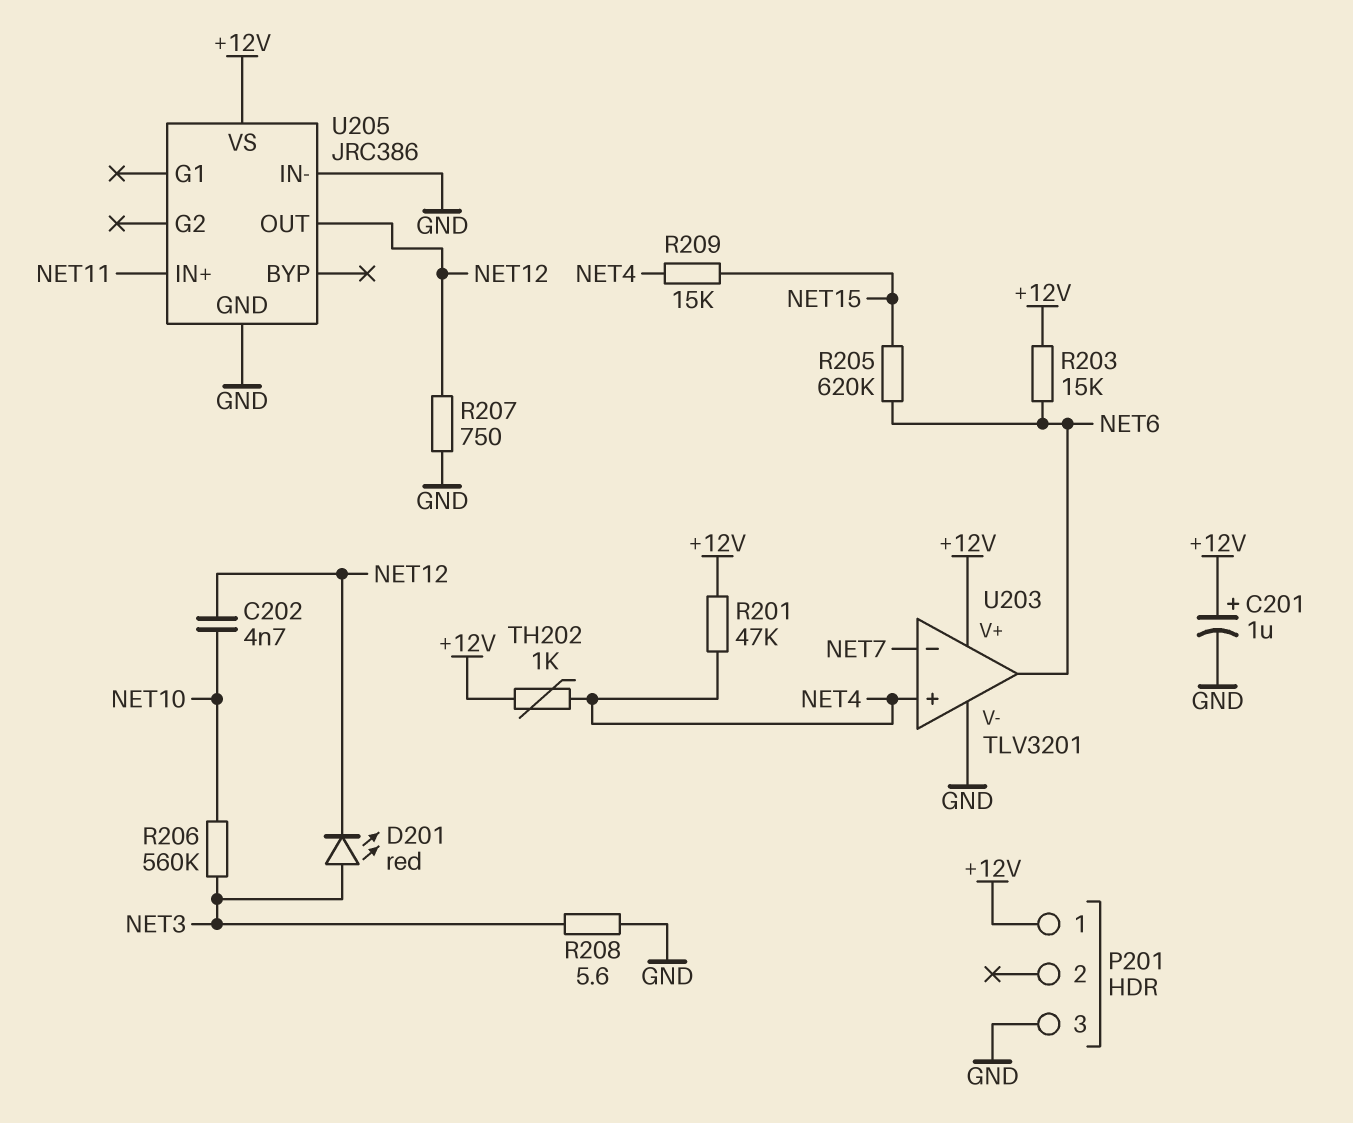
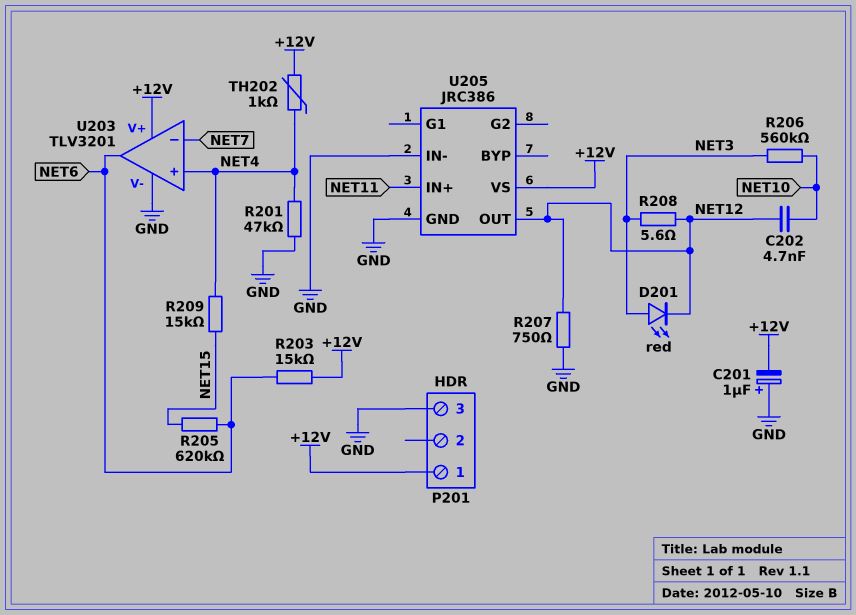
C201: 1uF (plus +12V, minus GND) -> 1uF (plus GND, minus +12V)
R201: 47k (+12V, NET4) -> 47k (GND, NET4)
R208: 5.6 (GND, NET3) -> 5.6 (NET3, NET12)

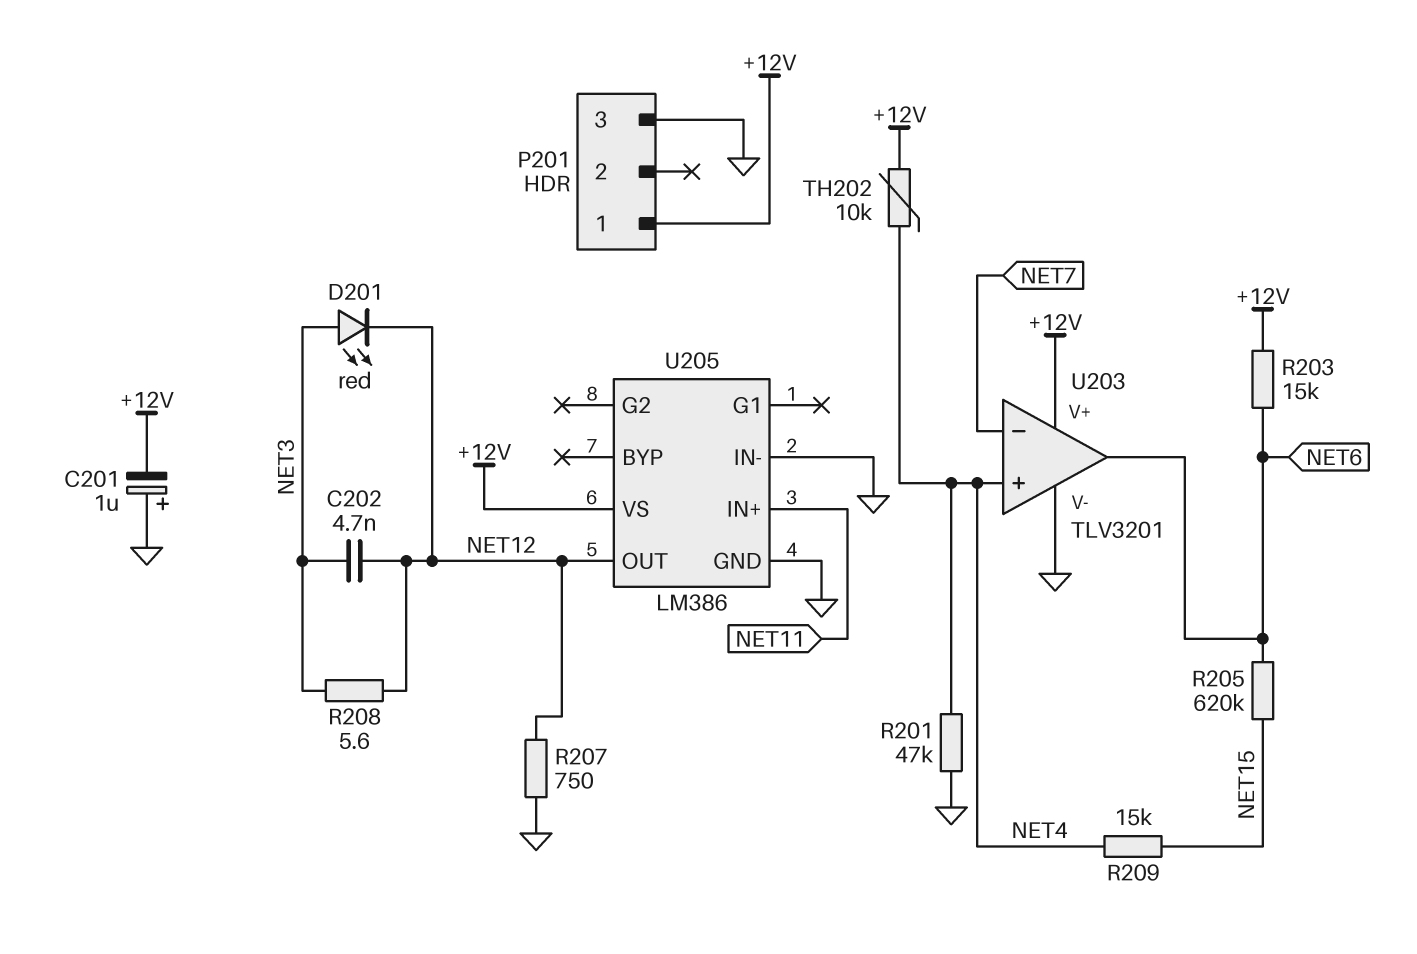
C202: 4.7nF (NET10, NET12) -> 4.7nF (NET3, NET12)
R206: 560k (NET3, NET10) -> none
TH202: 1k (+12V, NET4) -> 10k (+12V, NET4)
U205: JRC386 -> LM386

